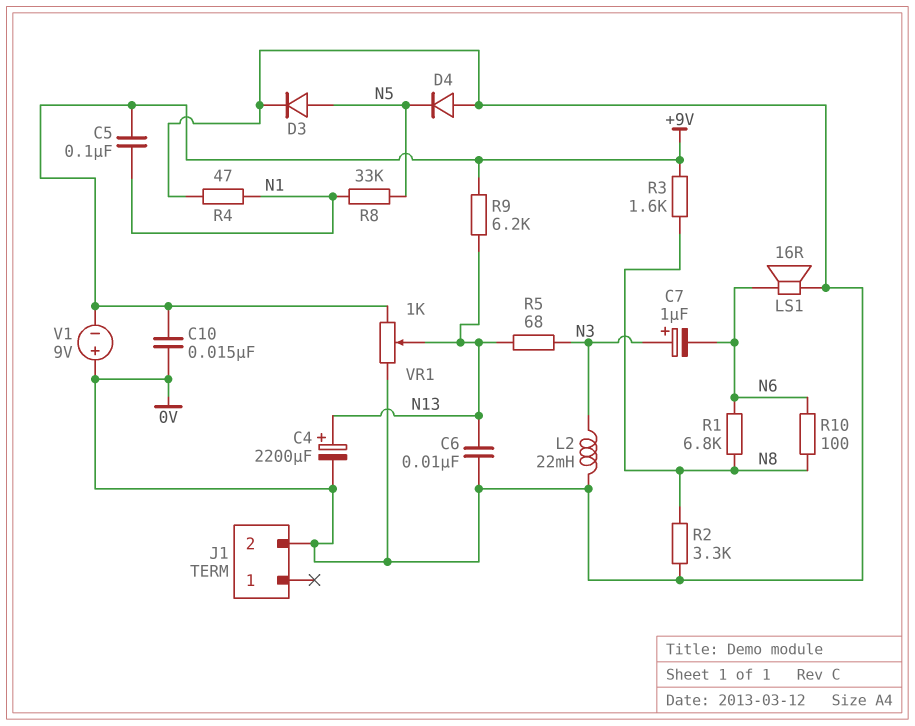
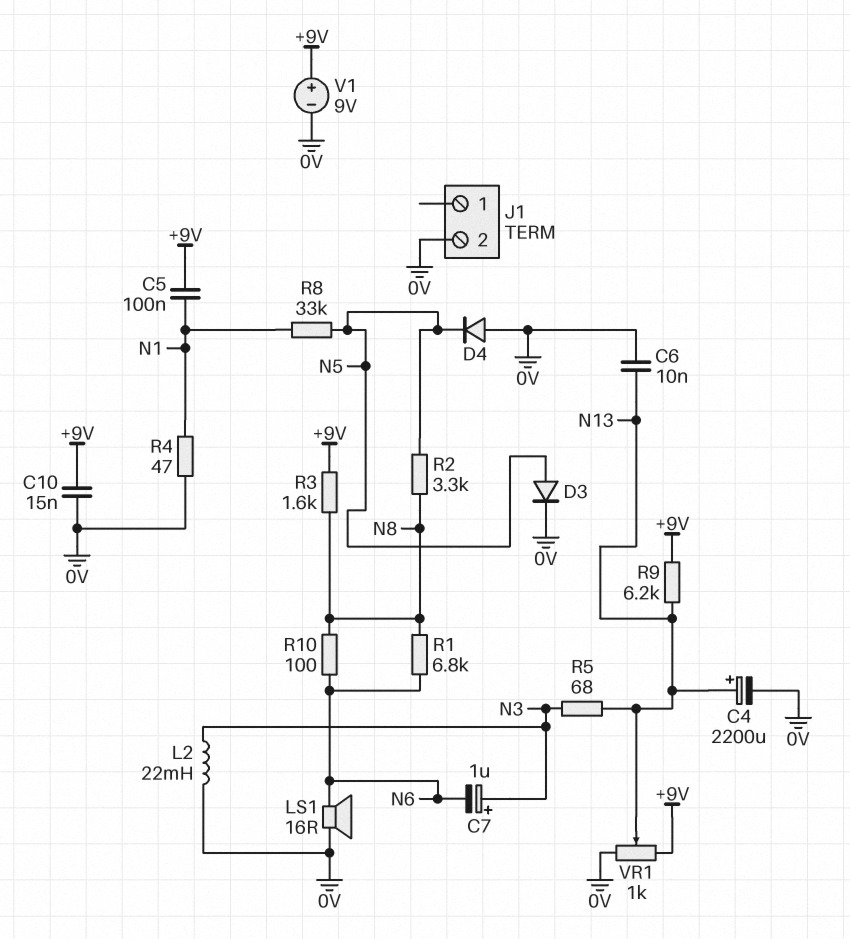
R2: 3.3k (0V, N8) -> 3.3k (N5, N8)
V1: 9V (plus 0V, minus +9V) -> 9V (plus +9V, minus 0V)

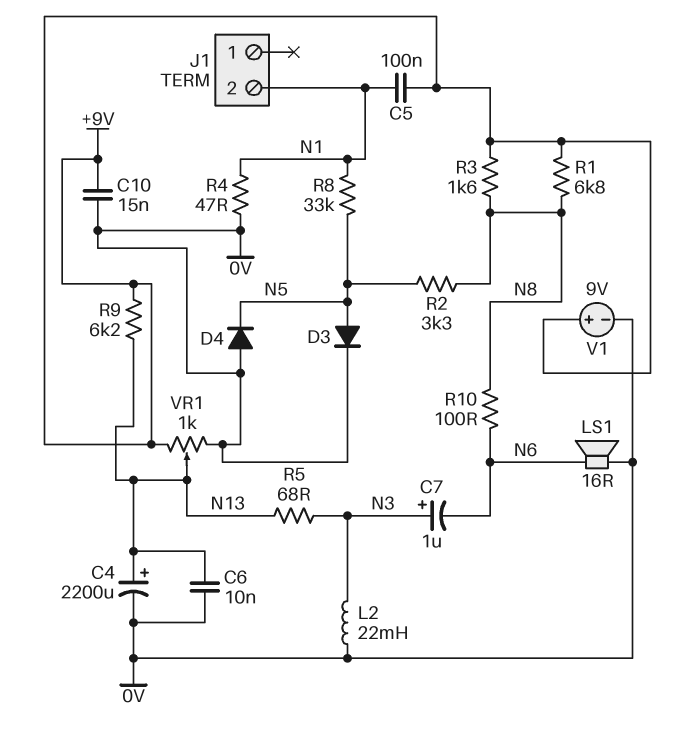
J1 pin 2: 0V -> N1
R1: 6.8k (N6, N8) -> 6.8k (+9V, N8)

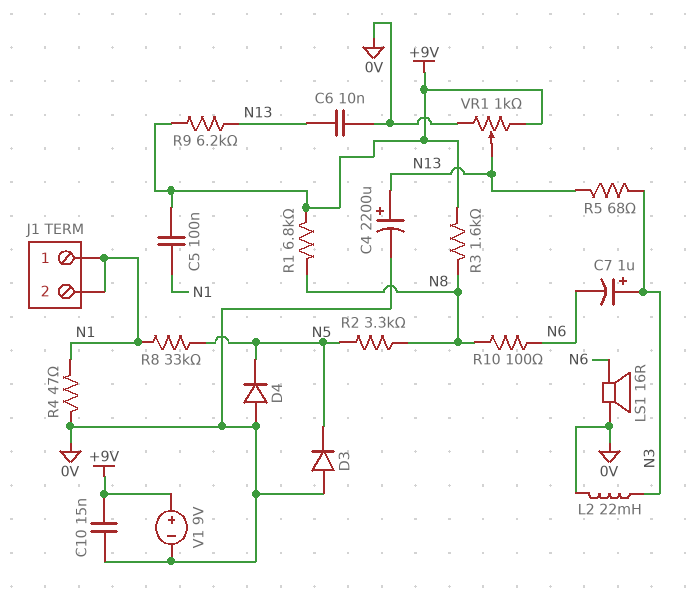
D3: diode (A N5, K 0V) -> diode (A 0V, K N5)
J1 pin 1: none -> N1

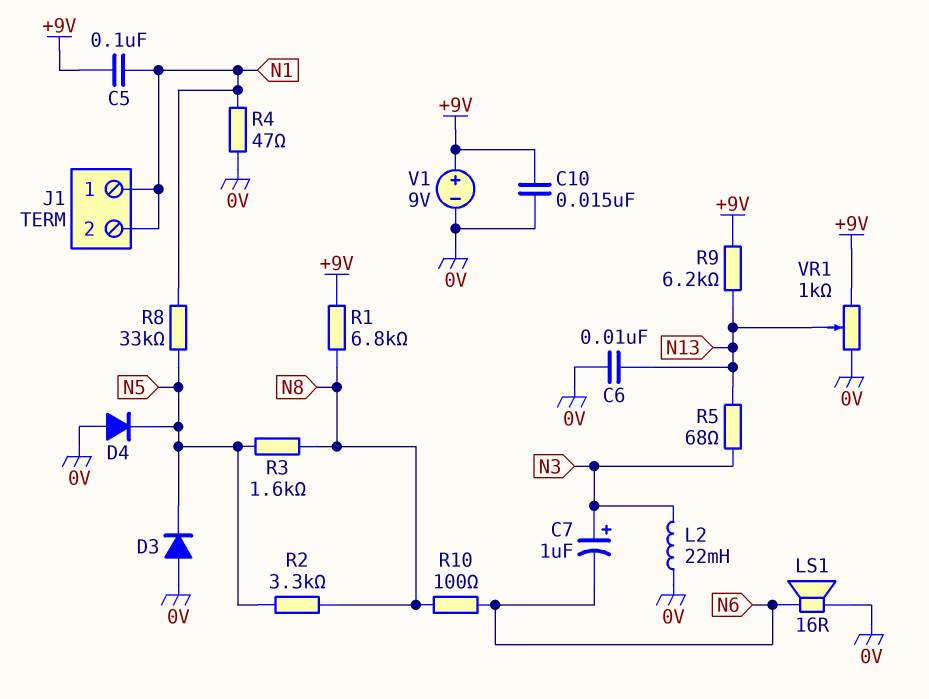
C4: 2200uF (plus N13, minus 0V) -> none
R3: 1.6k (+9V, N8) -> 1.6k (N5, N8)

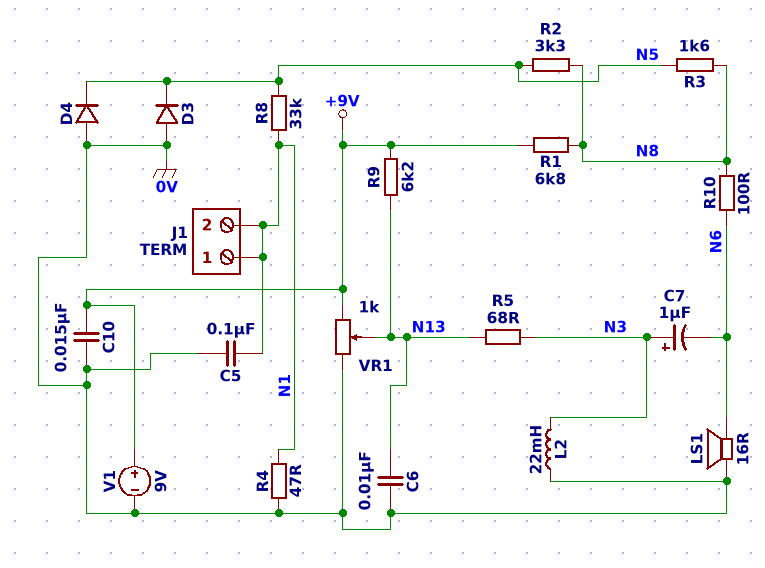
C5: 100nF (+9V, N1) -> 100nF (0V, N1)

